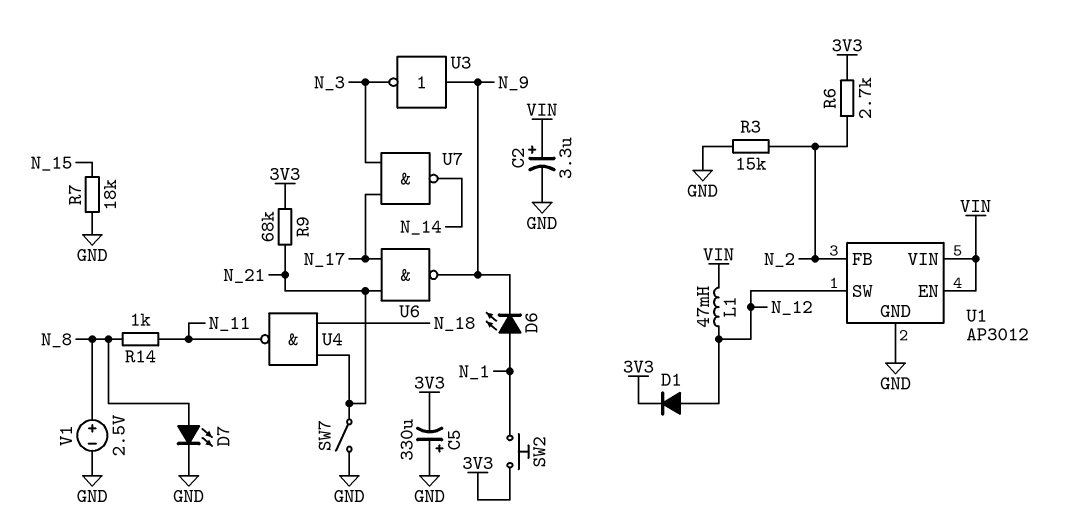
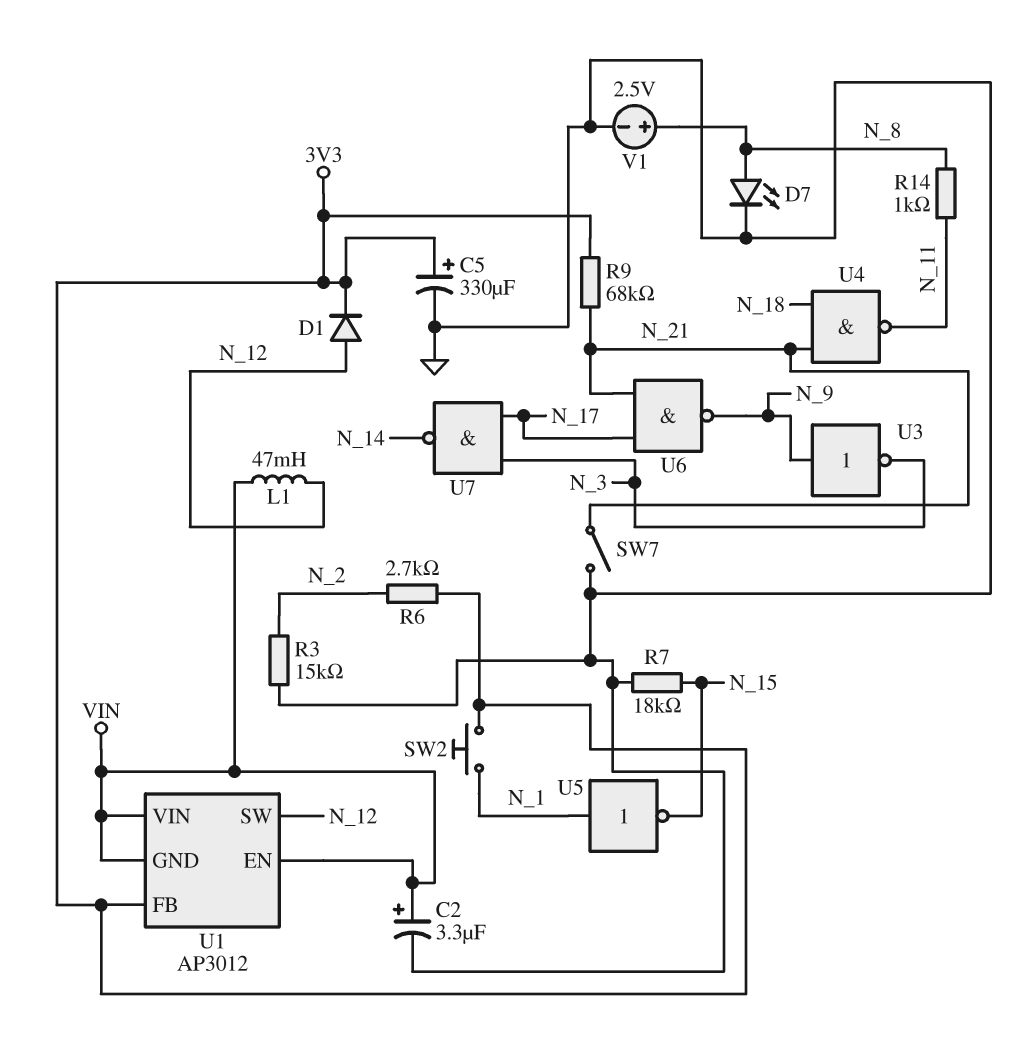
C5: 330uF (plus GND, minus 3V3) -> 330uF (plus 3V3, minus GND)
D6: LED (A N_1, K N_9) -> none
U1 pin FB: N_2 -> 3V3
U1 pin GND: GND -> VIN
U5: none -> NOT (in N_1, out N_15)

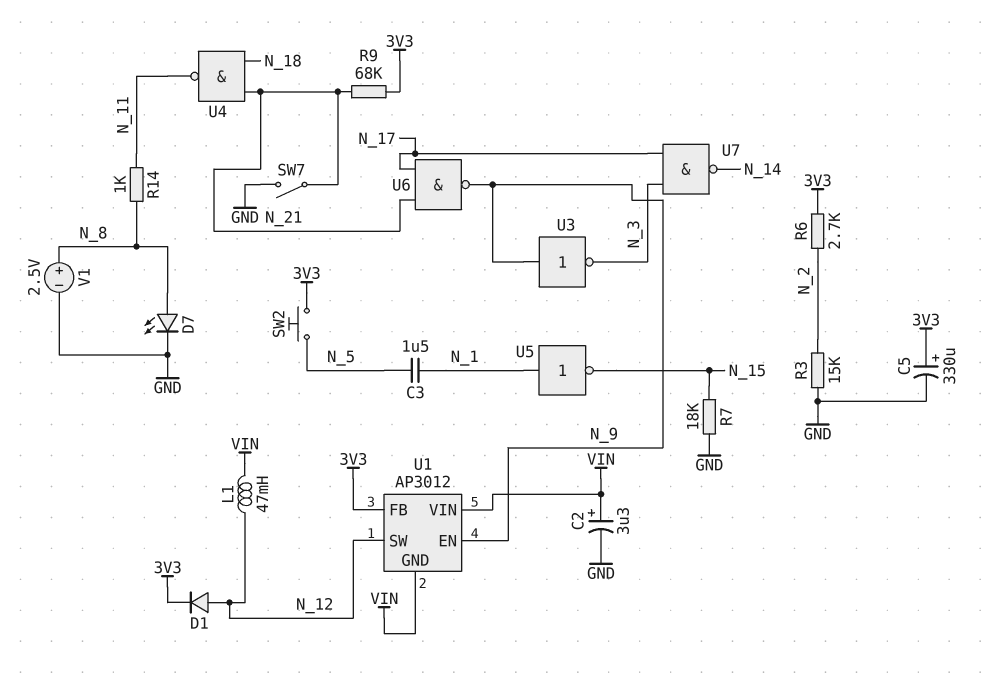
C3: none -> 1.5uF (N_1, N_5)
SW2: button (3V3, N_1) -> button (3V3, N_5)
U1 pin EN: VIN -> N_9

